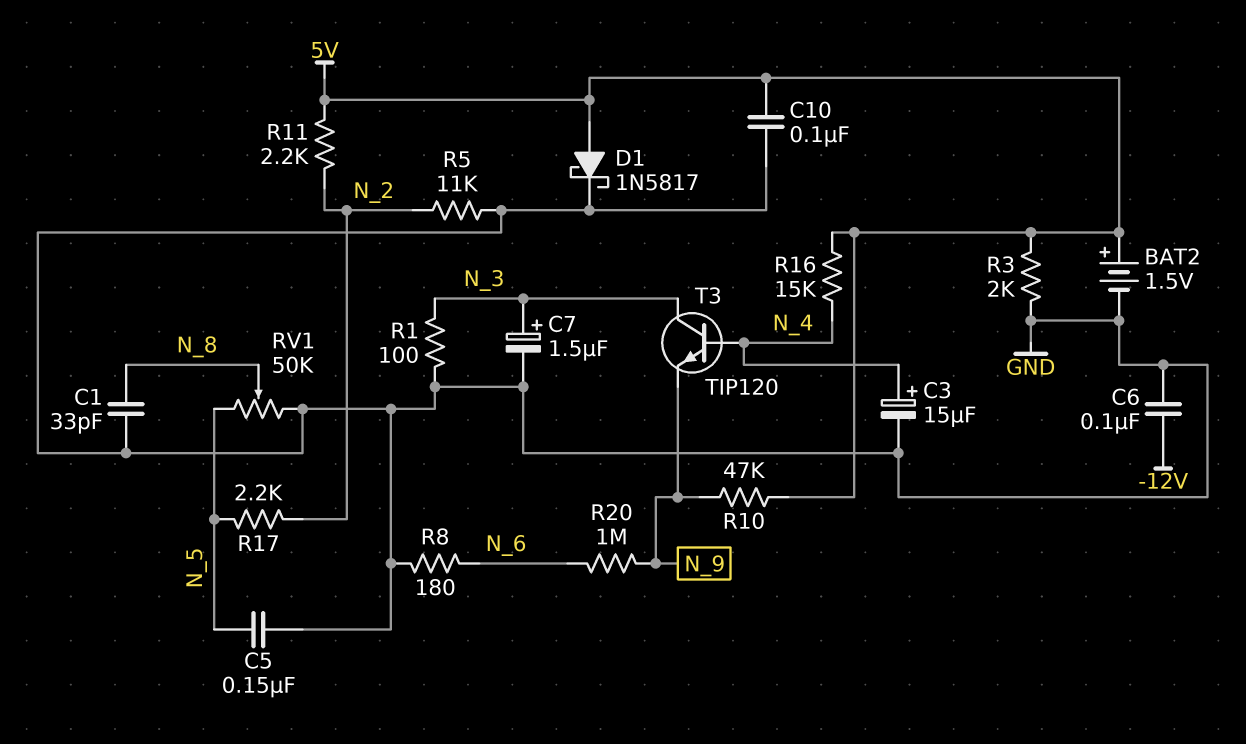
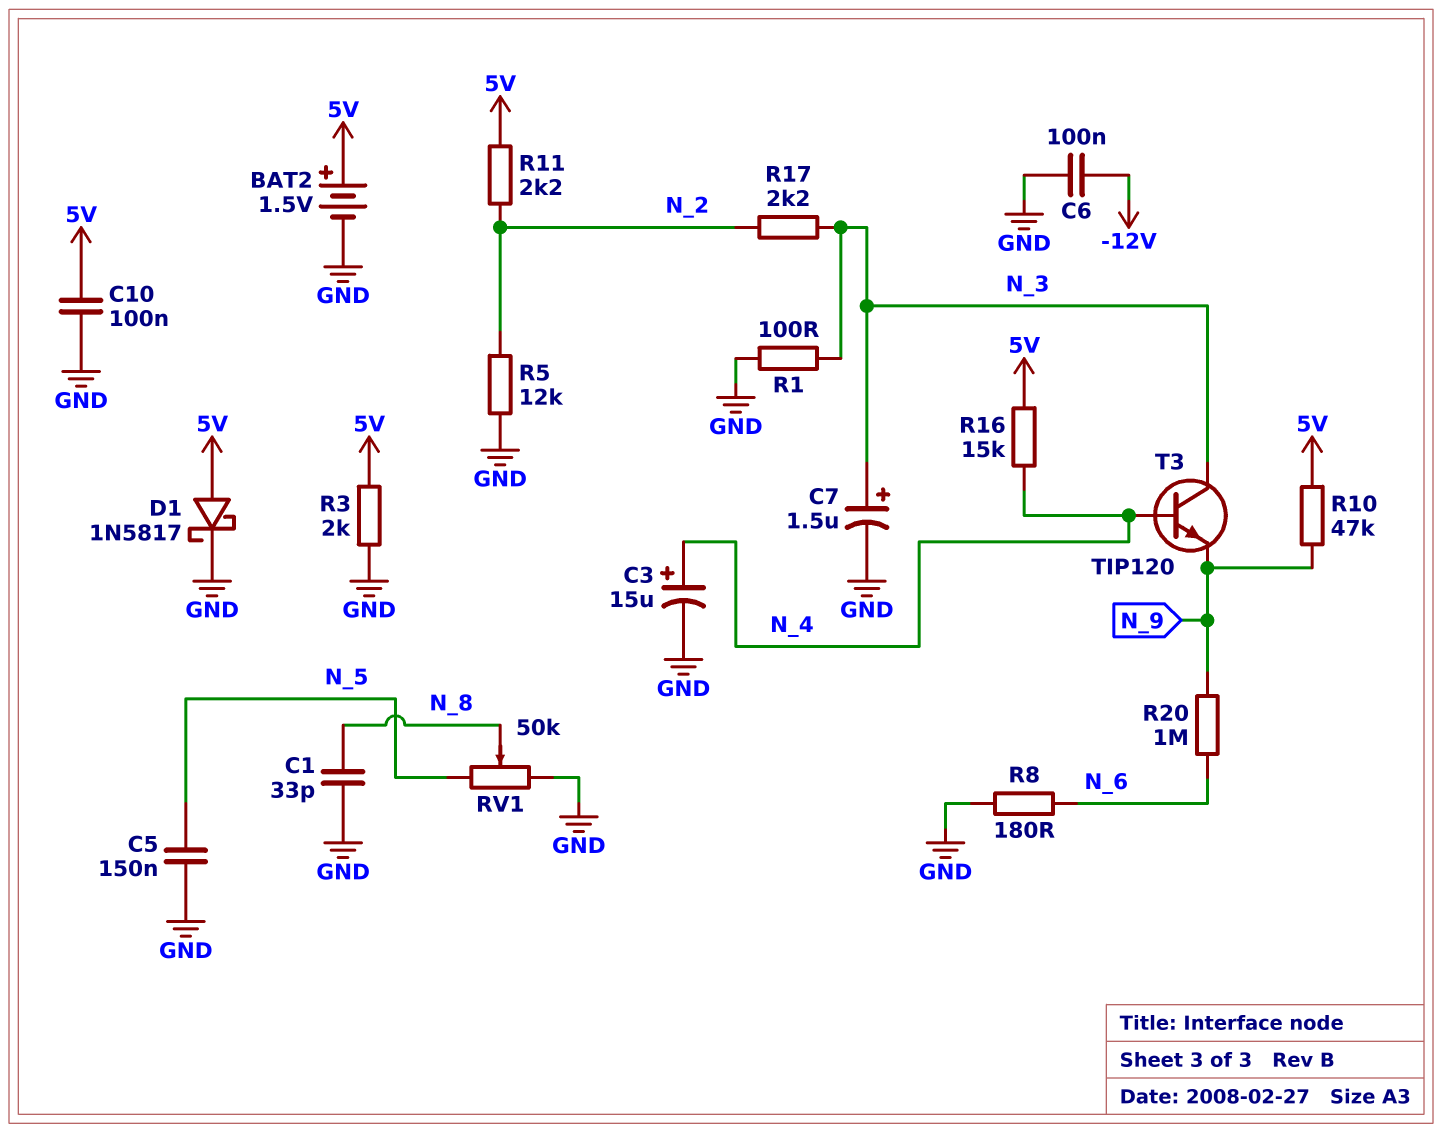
R5: 11k (GND, N_2) -> 12k (GND, N_2)
R17: 2.2k (N_2, N_5) -> 2.2k (N_2, N_3)

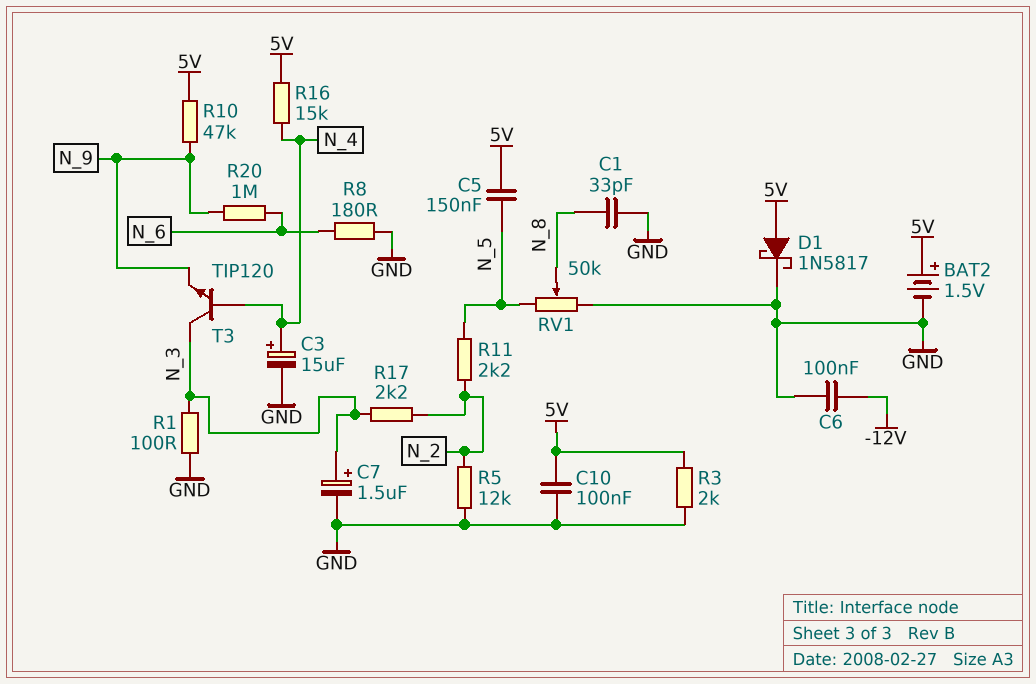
C5: 150nF (GND, N_5) -> 150nF (5V, N_5)
R11: 2.2k (5V, N_2) -> 2.2k (N_2, N_5)

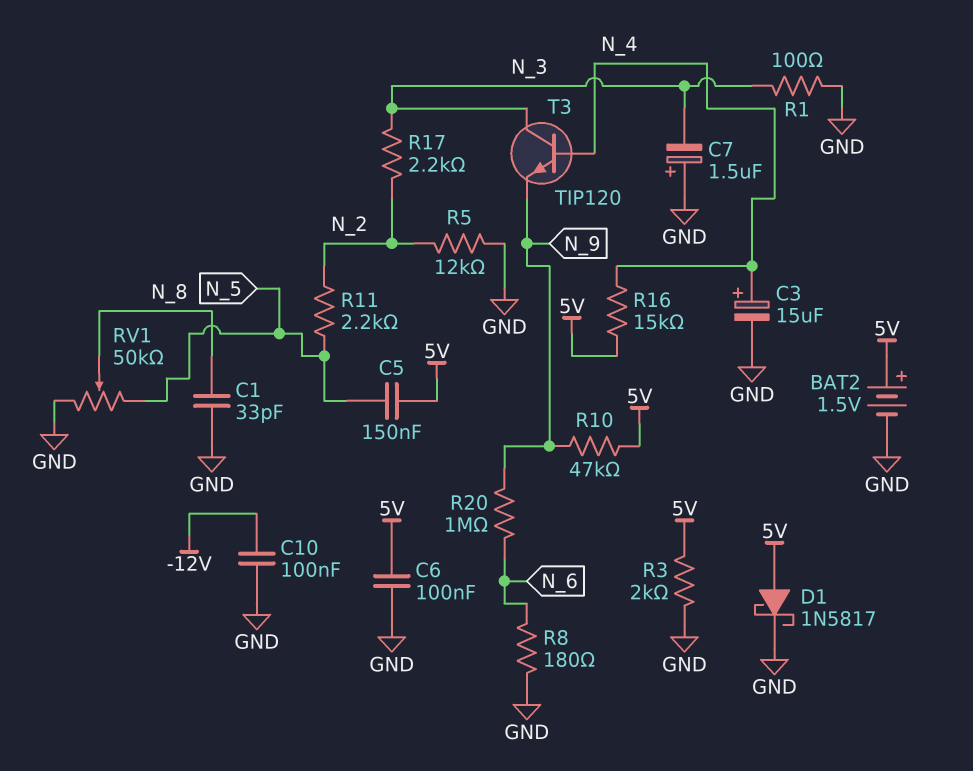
C6: 100nF (-12V, GND) -> 100nF (5V, GND)
C7: 1.5uF (plus N_3, minus GND) -> 1.5uF (plus GND, minus N_3)
C10: 100nF (5V, GND) -> 100nF (-12V, GND)

